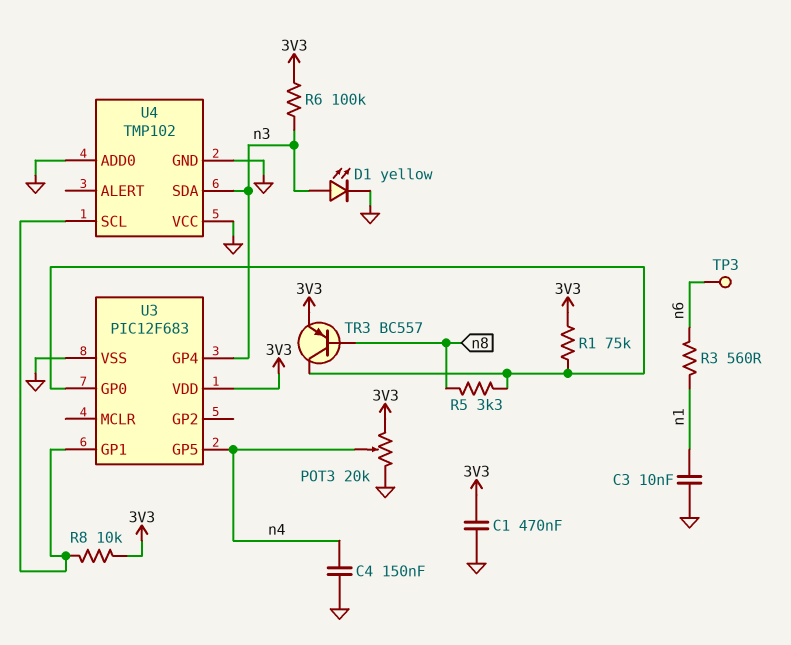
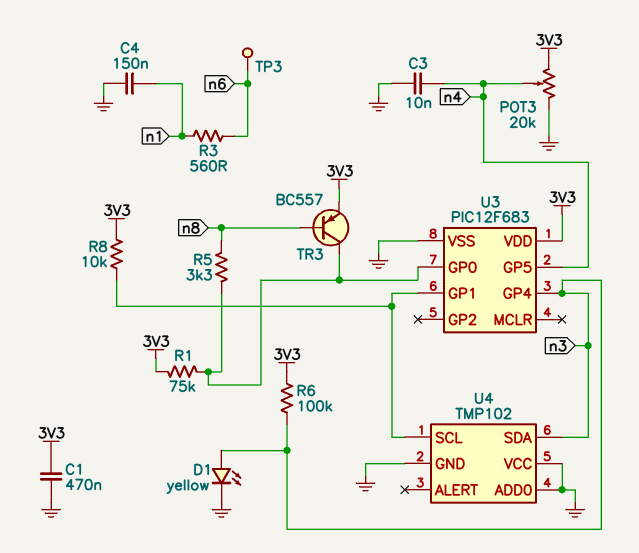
C3: 10nF (GND, n1) -> 10nF (GND, n4)
C4: 150nF (GND, n4) -> 150nF (GND, n1)

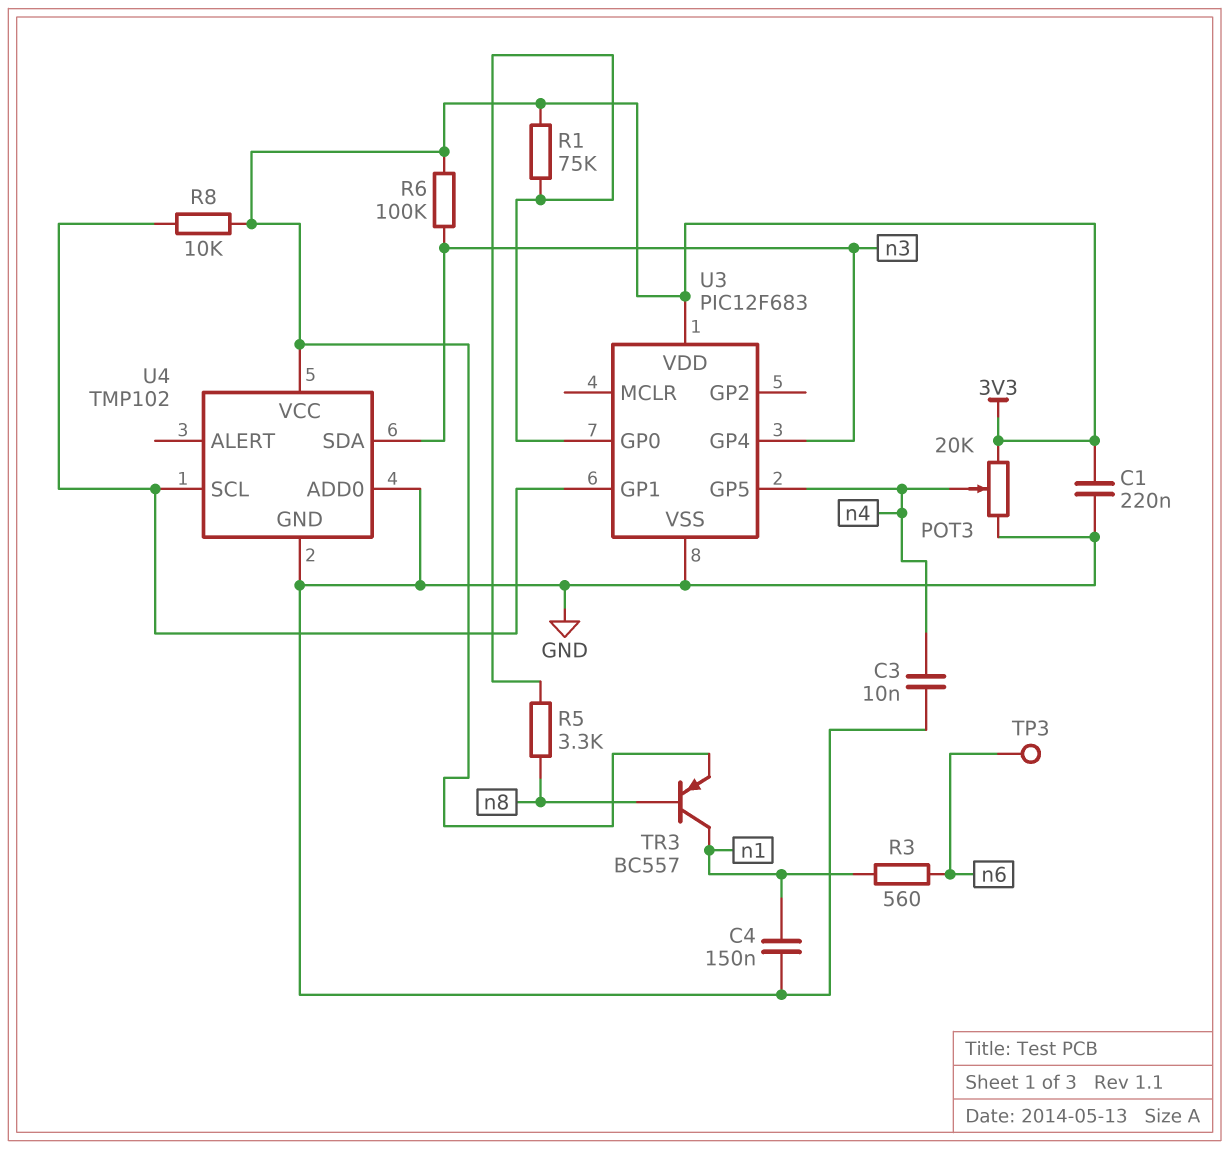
C1: 470nF (3V3, GND) -> 220nF (3V3, GND)
D1: LED yellow (A n3, K GND) -> none
TR3: PNP BC557 (B n8, C U3/GP0, E 3V3) -> PNP BC557 (B n8, C n1, E 3V3)
U4 pin VCC: GND -> 3V3

